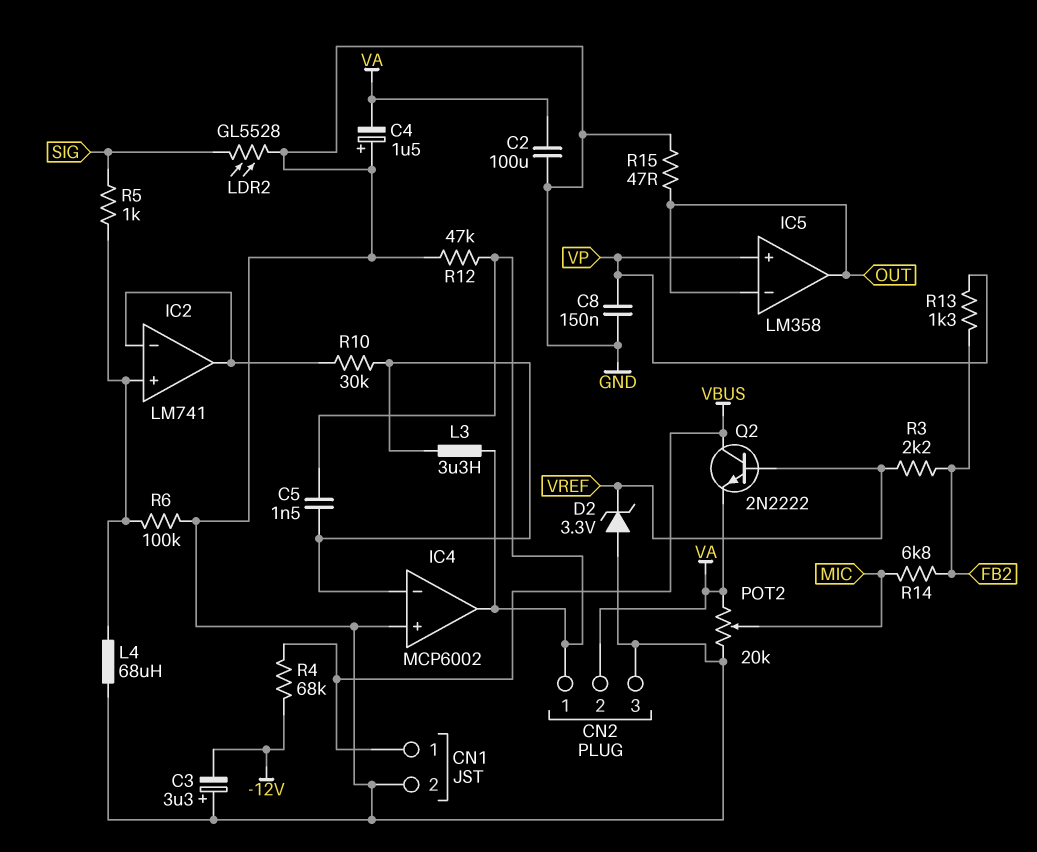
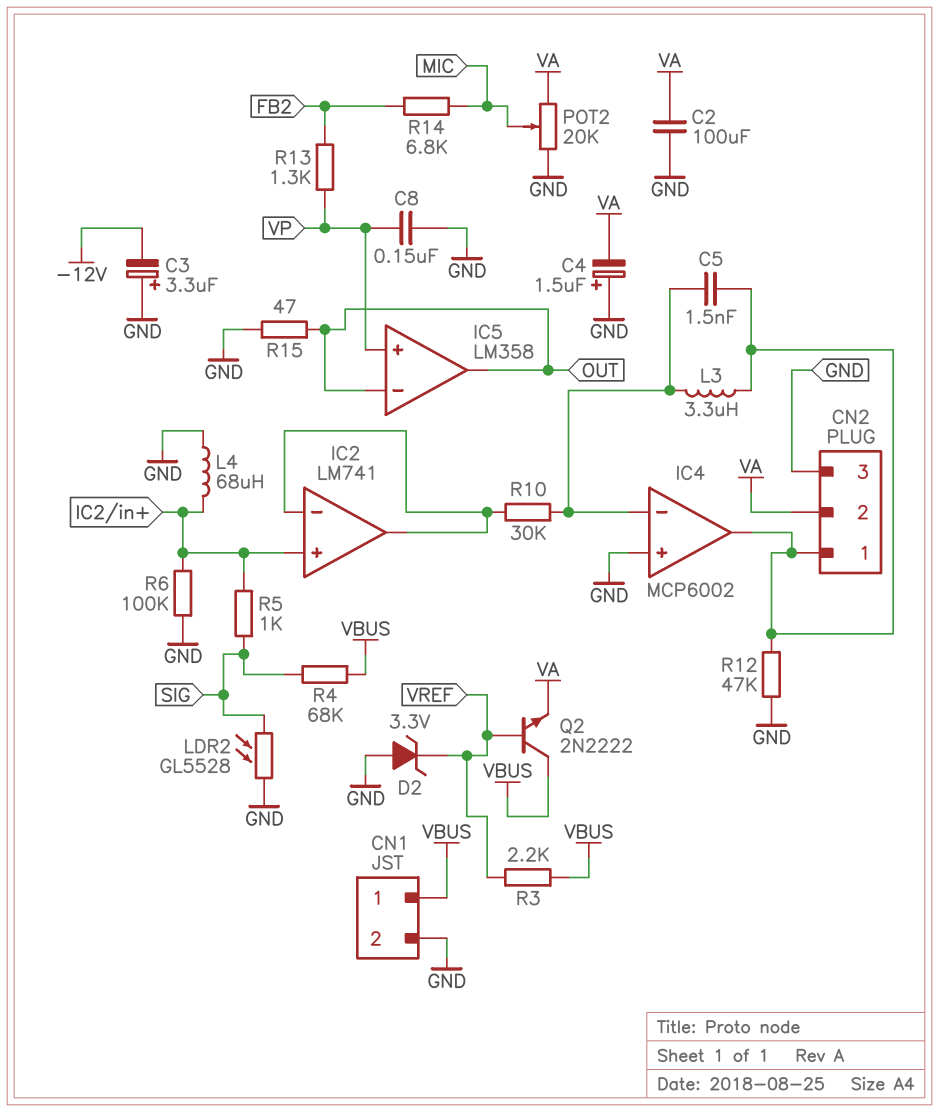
R3: 2.2k (FB2, VREF) -> 2.2k (VBUS, VREF)
R4: 68k (-12V, VBUS) -> 68k (SIG, VBUS)

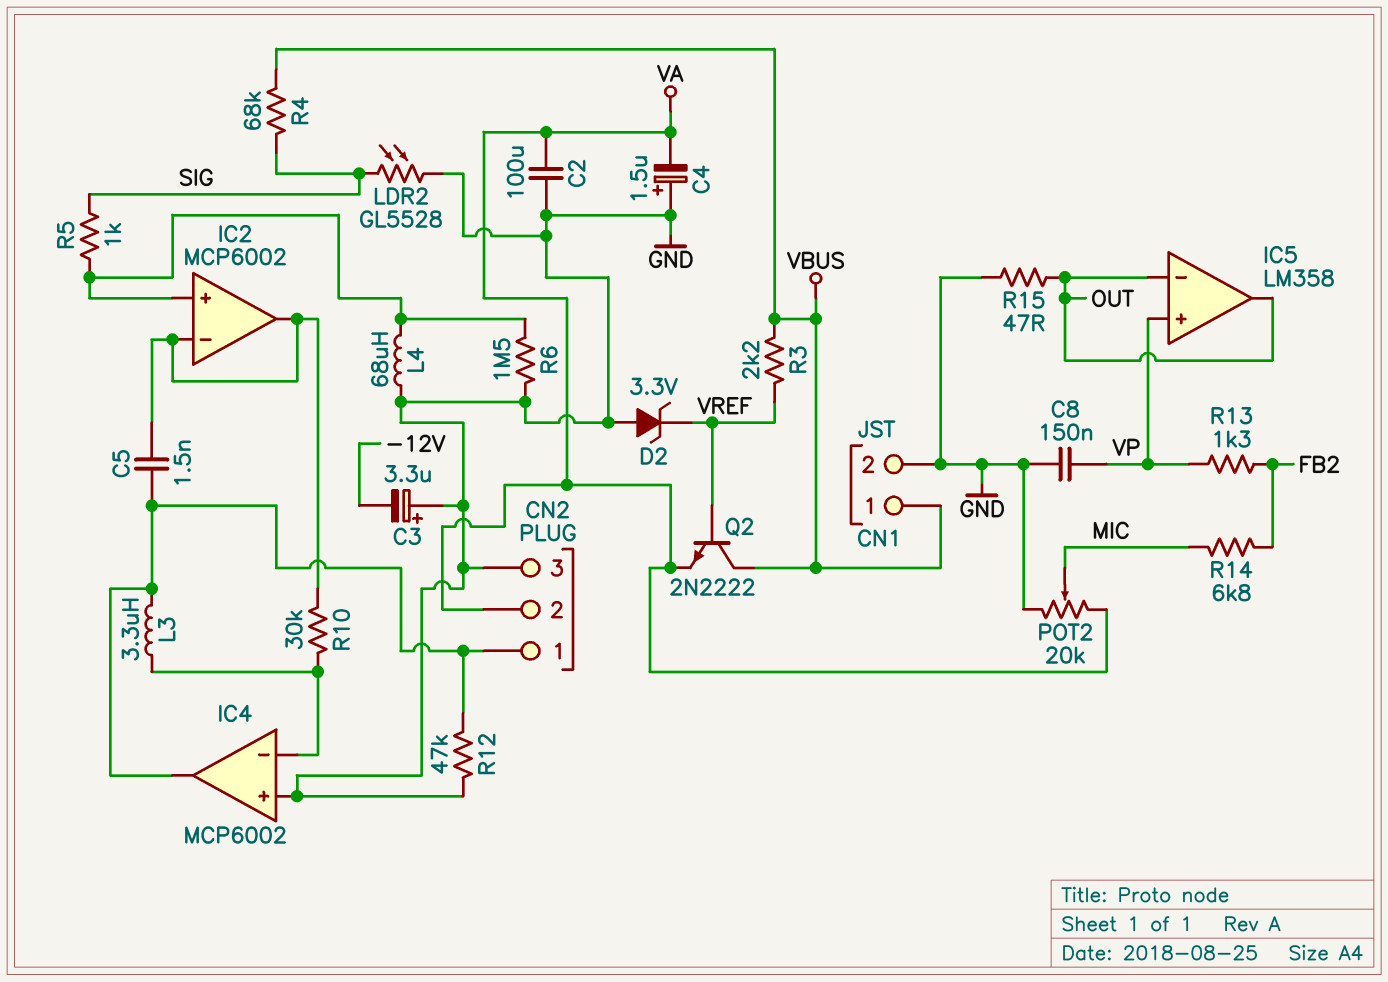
C5: 1.5nF (CN2/1, IC4/in-) -> 1.5nF (CN2/1, IC2/in-)
IC2: LM741 -> MCP6002
R6: 100k (GND, IC2/in+) -> 1.5M (GND, IC2/in+)

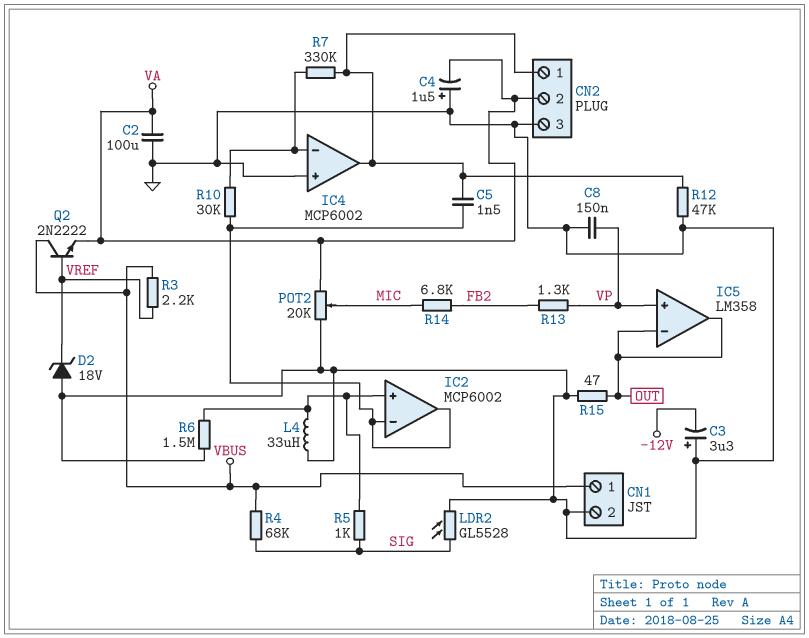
D2: zener 3.3V (A GND, K VREF) -> zener 18V (A GND, K VREF)
L3: 3.3uH (CN2/1, IC4/in-) -> none
L4: 68uH (GND, IC2/in+) -> 33uH (GND, IC2/in+)
R7: none -> 330k (CN2/1, IC4/in-)

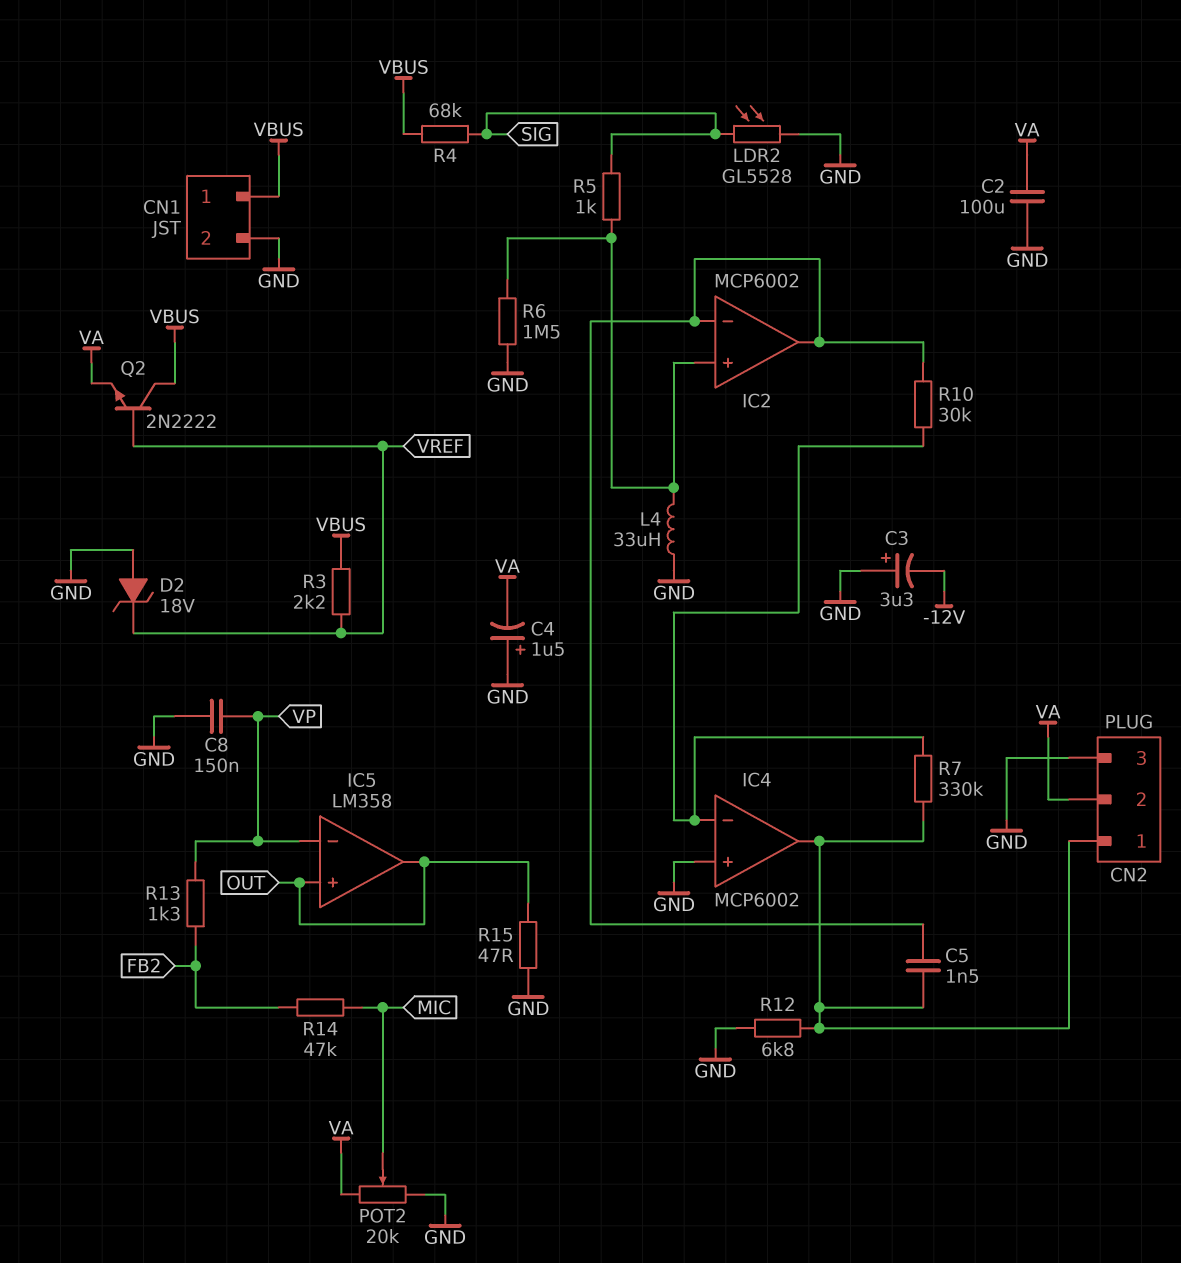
IC5 pin in+: VP -> OUT
IC5 pin in-: OUT -> VP
R12: 47k (CN2/1, GND) -> 6.8k (CN2/1, GND)
R14: 6.8k (FB2, MIC) -> 47k (FB2, MIC)

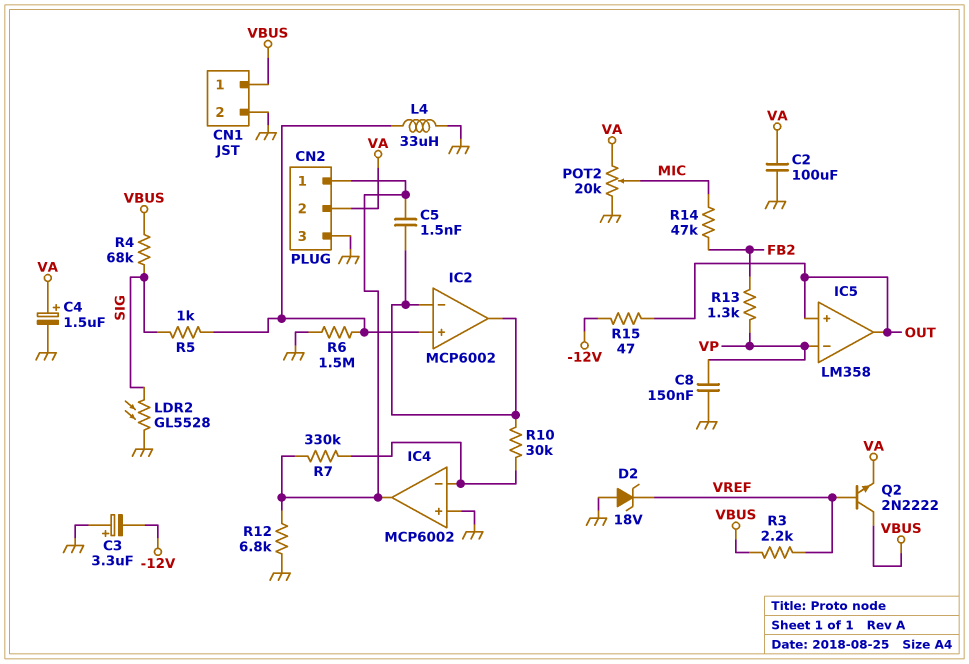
C4: 1.5uF (plus GND, minus VA) -> 1.5uF (plus VA, minus GND)
R15: 47 (GND, OUT) -> 47 (-12V, OUT)

